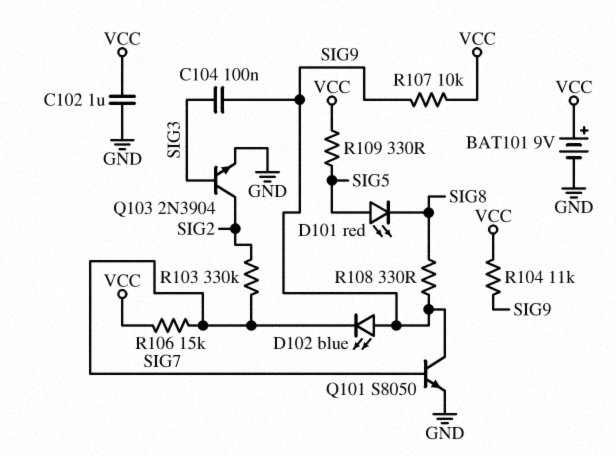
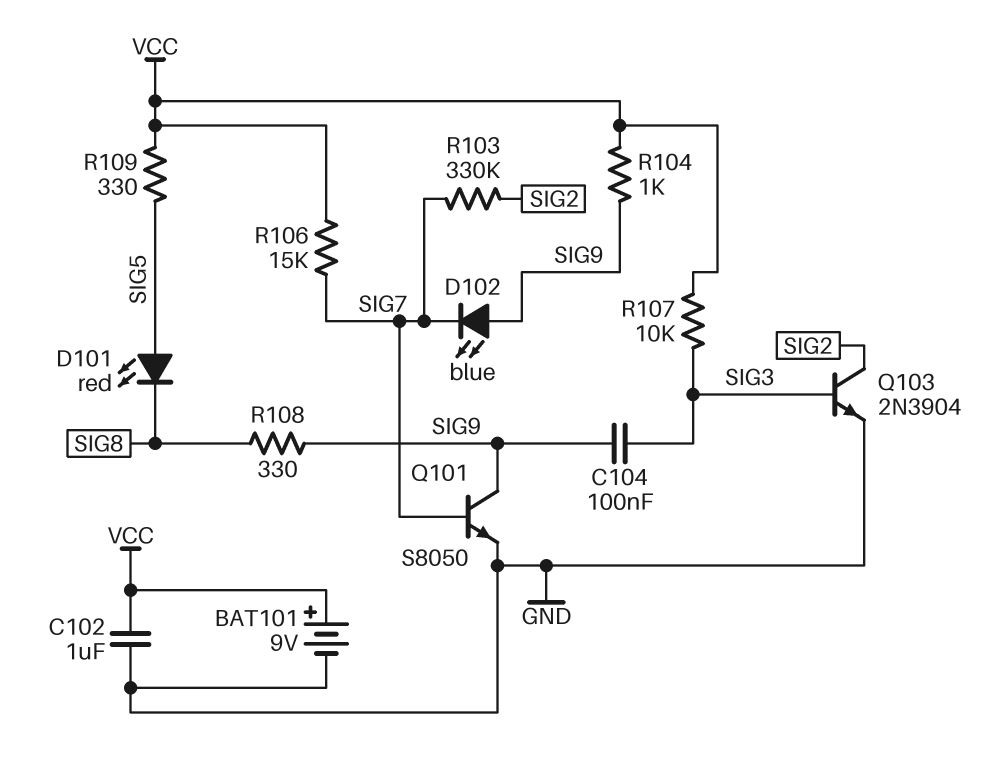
R104: 11k (SIG9, VCC) -> 1k (SIG9, VCC)
R107: 10k (SIG9, VCC) -> 10k (SIG3, VCC)

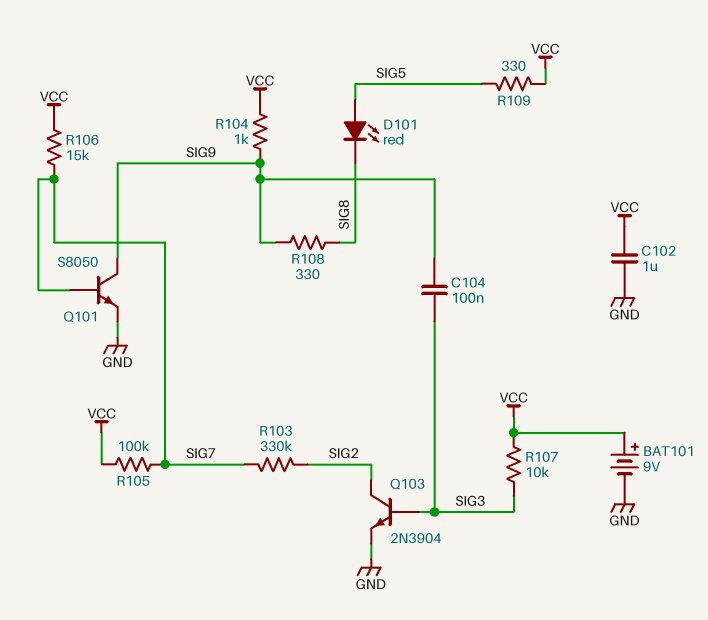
D102: LED blue (A SIG9, K SIG7) -> none
R105: none -> 100k (SIG7, VCC)

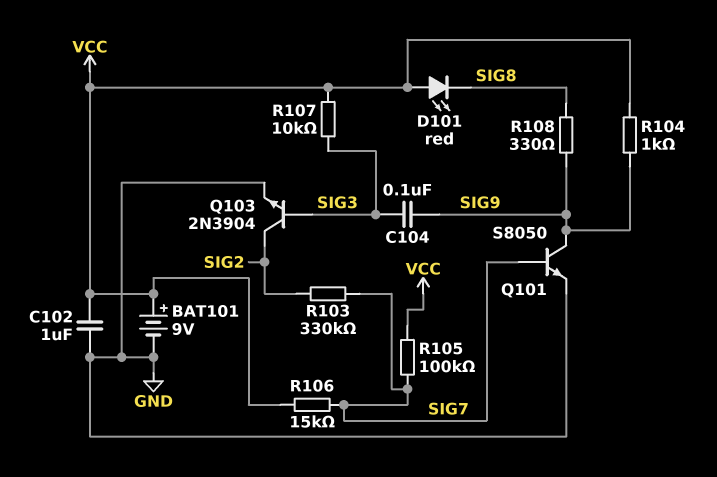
D101: LED red (A SIG5, K SIG8) -> LED red (A VCC, K SIG8)
R109: 330 (SIG5, VCC) -> none

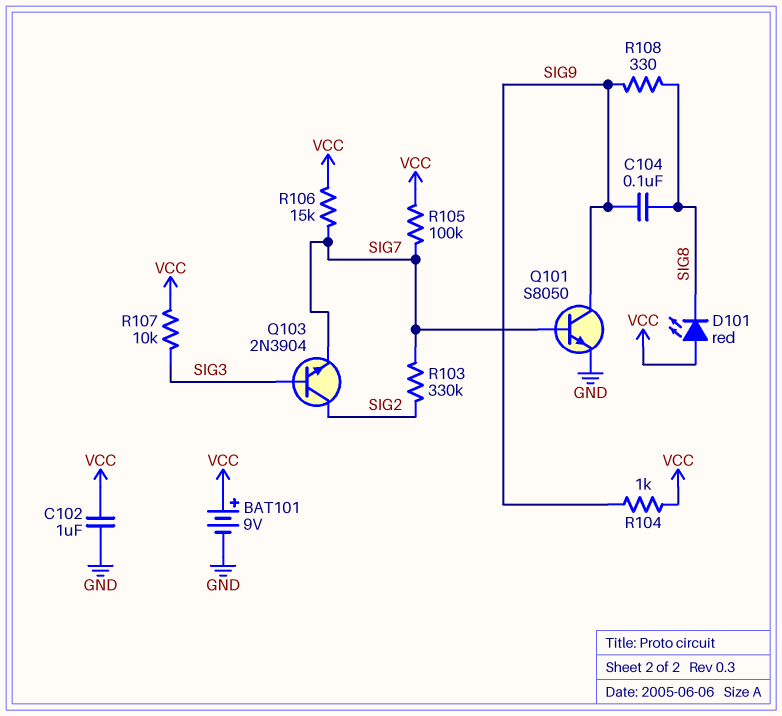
C104: 100nF (SIG3, SIG9) -> 100nF (SIG8, SIG9)
Q103: NPN 2N3904 (B SIG3, C SIG2, E GND) -> NPN 2N3904 (B SIG3, C SIG2, E SIG7)

